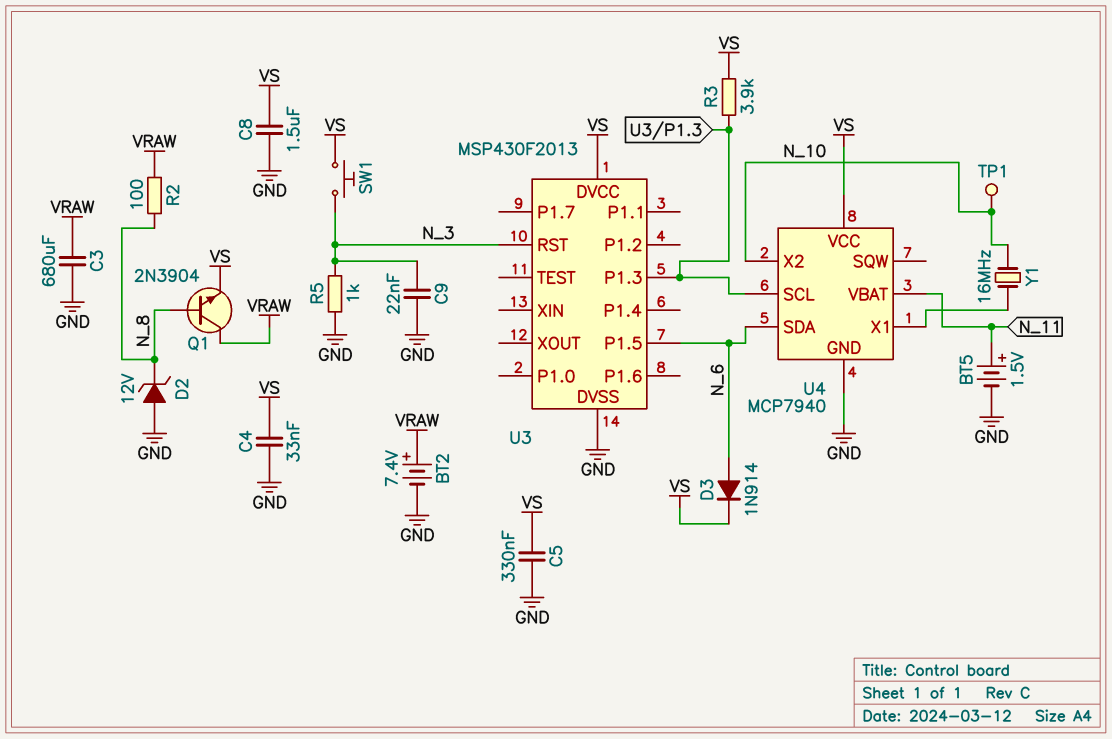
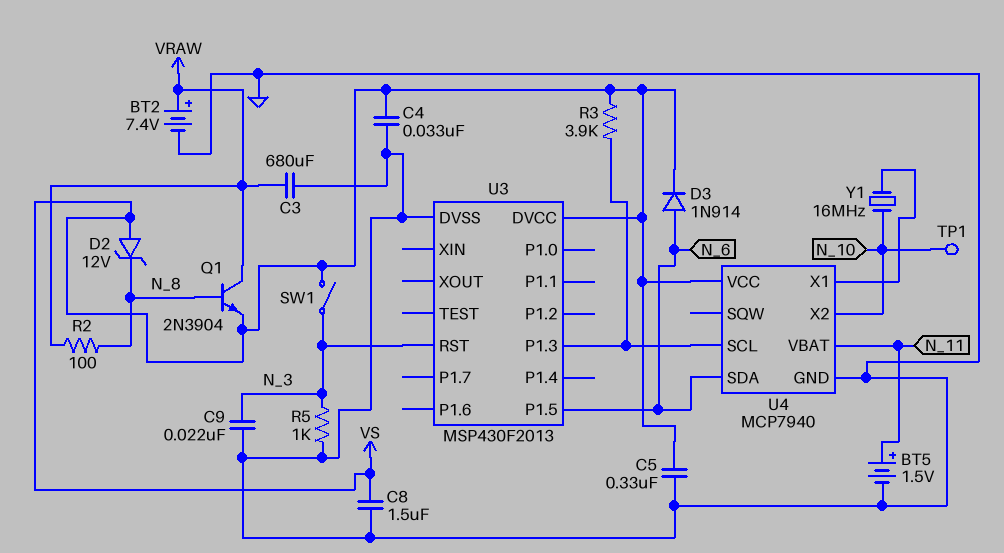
D2: zener 12V (A GND, K N_8) -> zener 12V (A VS, K N_8)
SW1: button (N_3, VS) -> switch (N_3, VS)

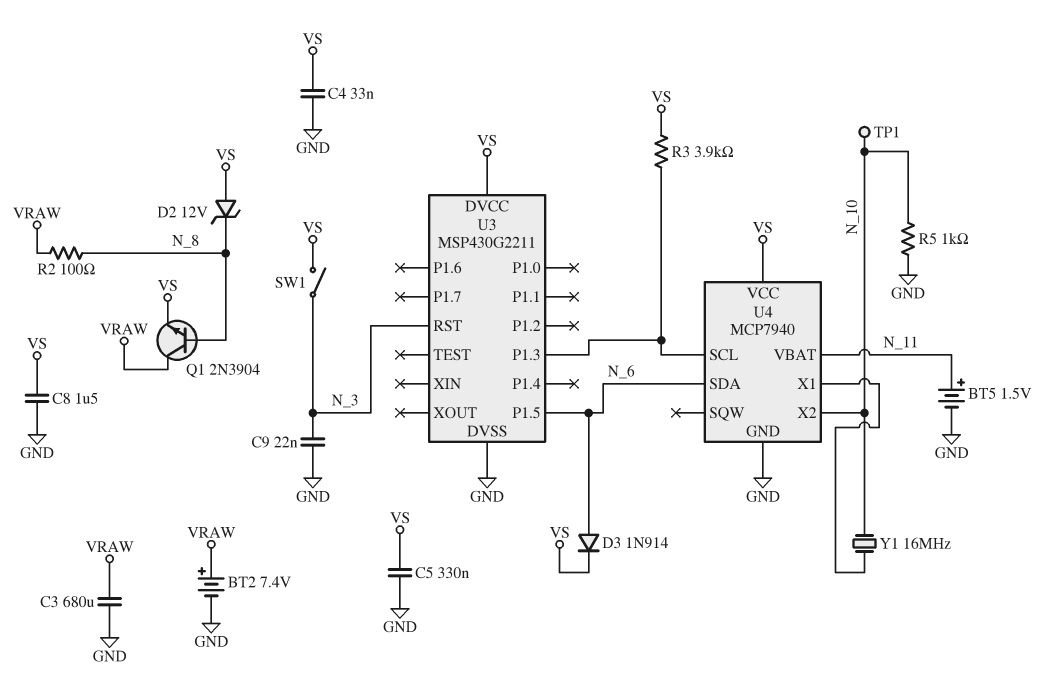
R5: 1k (GND, N_3) -> 1k (GND, N_10)
U3: MSP430F2013 -> MSP430G2211

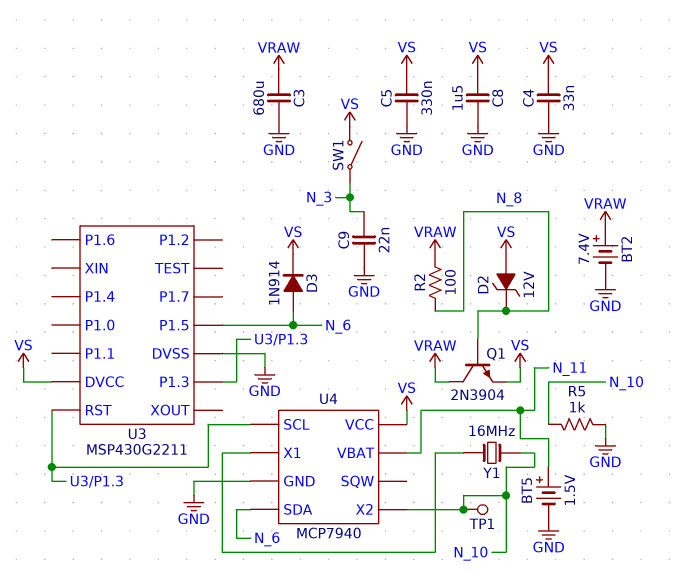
R3: 3.9k (U3/P1.3, VS) -> none
U3 pin RST: N_3 -> U3/P1.3

